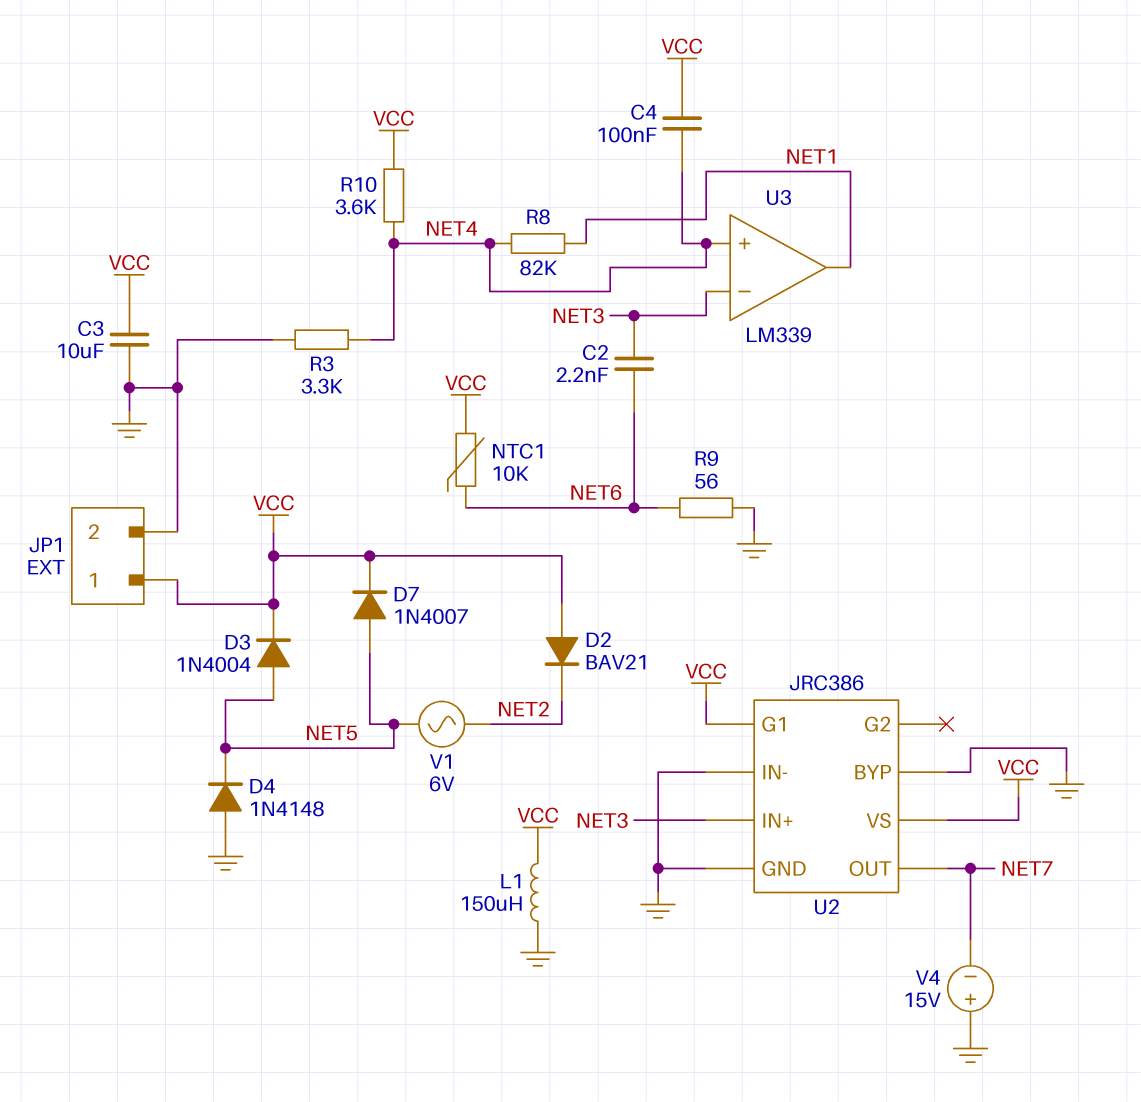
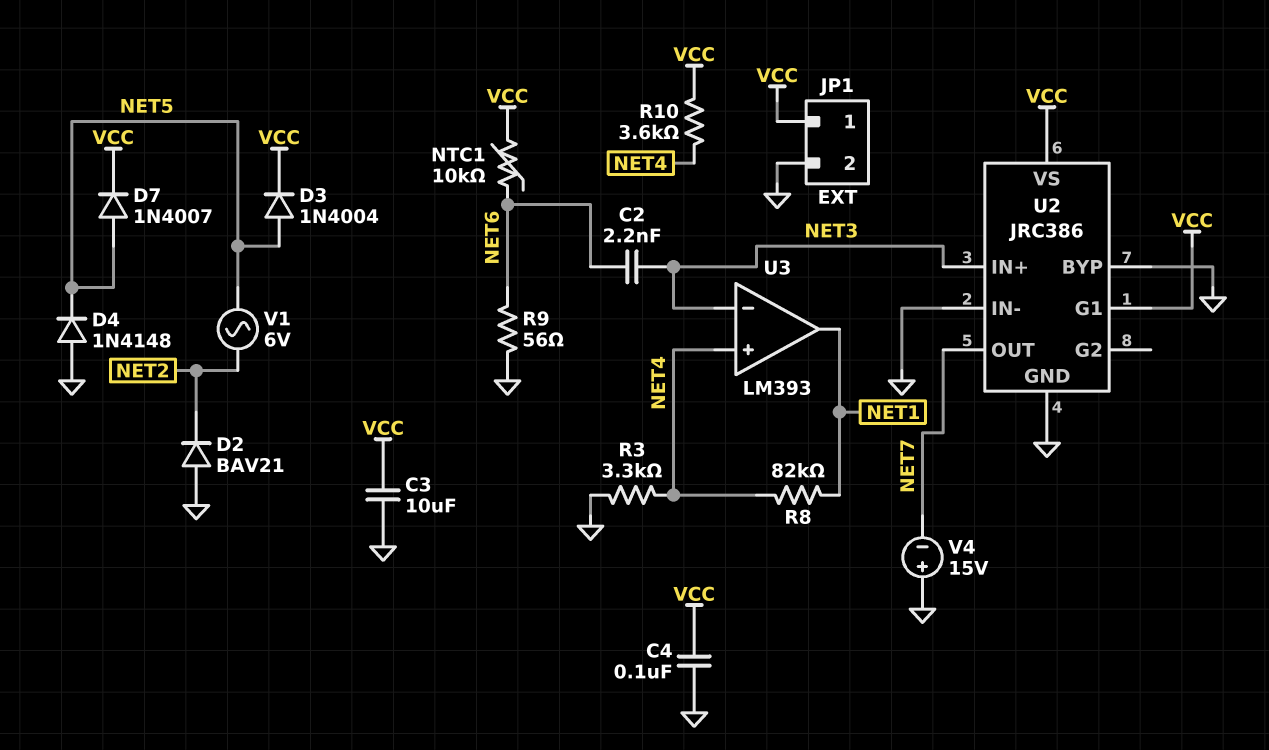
C4: 100nF (NET4, VCC) -> 100nF (GND, VCC)
D2: diode BAV21 (A VCC, K NET2) -> diode BAV21 (A GND, K NET2)
L1: 150uH (GND, VCC) -> none
U3: LM339 -> LM393

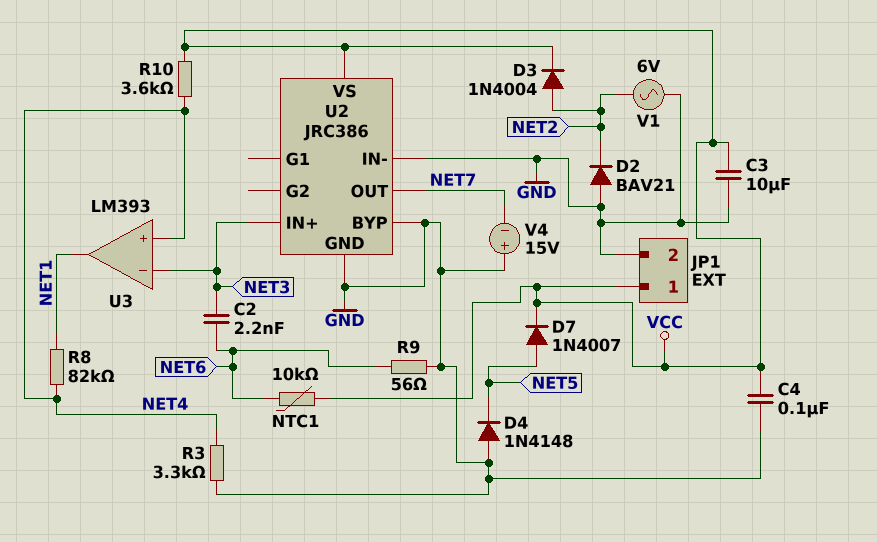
D3: diode 1N4004 (A NET5, K VCC) -> diode 1N4004 (A NET2, K VCC)
U2 pin G1: VCC -> none
V1: AC 6V (NET2, NET5) -> AC 6V (GND, NET2)

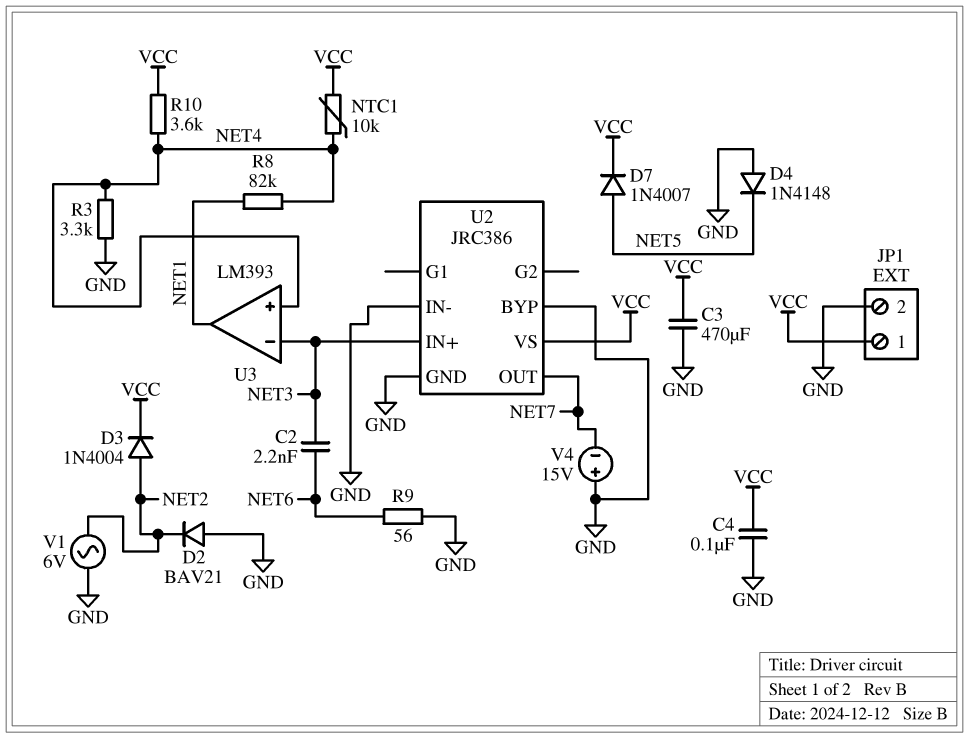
C3: 10uF (GND, VCC) -> 470uF (GND, VCC)
NTC1: 10k (NET6, VCC) -> 10k (NET4, VCC)

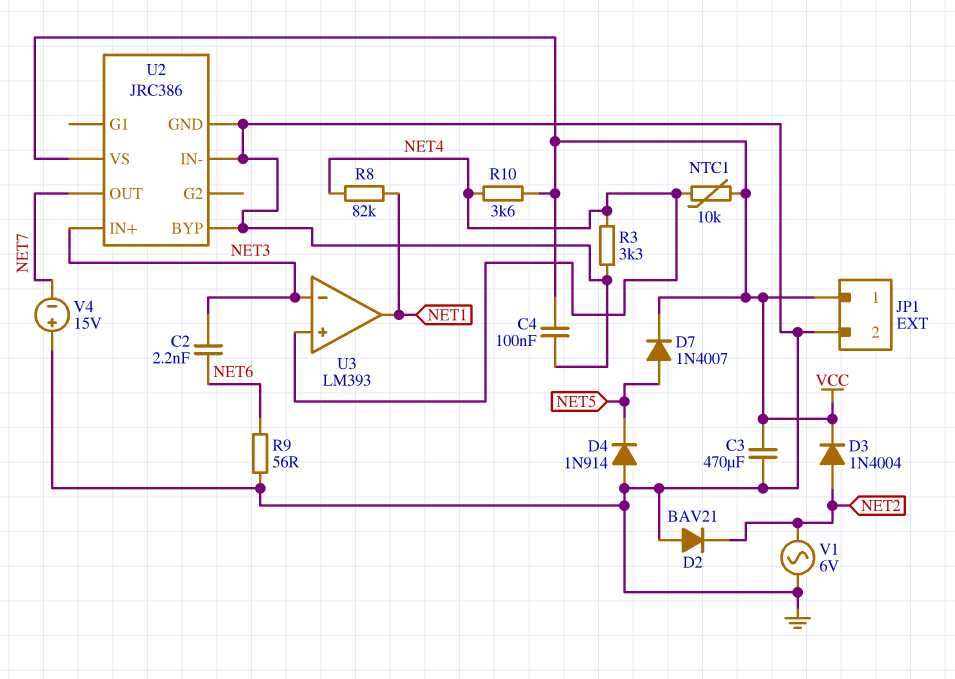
D4: diode 1N4148 (A GND, K NET5) -> diode 1N914 (A GND, K NET5)

